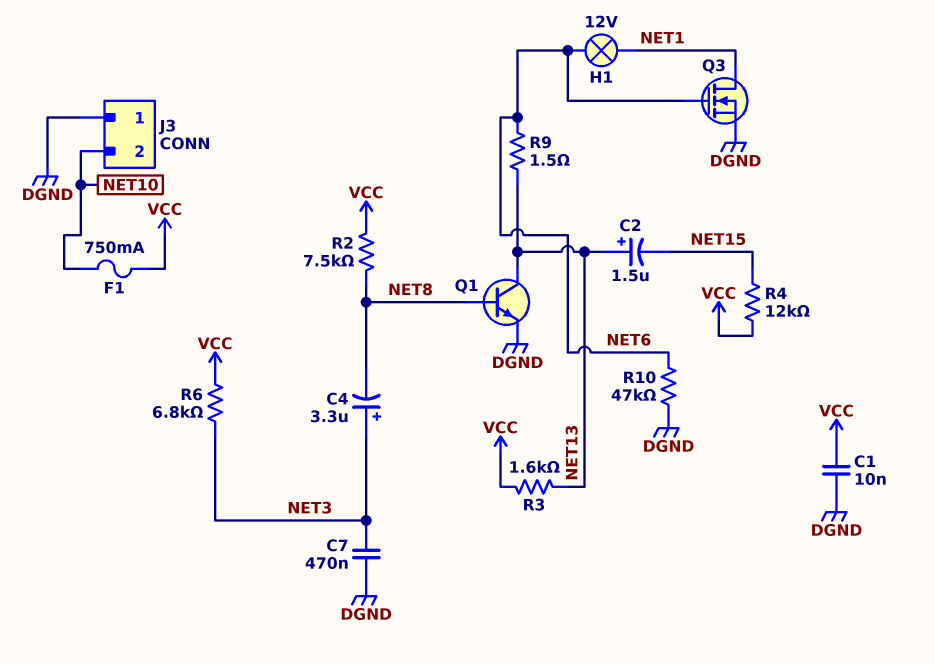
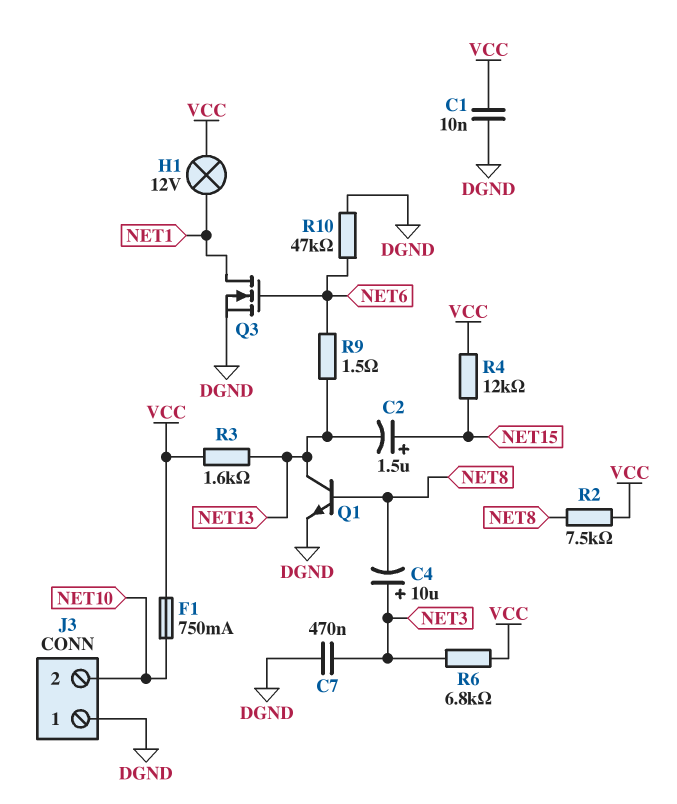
C2: 1.5uF (plus NET13, minus NET15) -> 1.5uF (plus NET15, minus NET13)
C4: 3.3uF (plus NET3, minus NET8) -> 10uF (plus NET3, minus NET8)
H1: lamp 12V (NET1, NET6) -> lamp 12V (NET1, VCC)

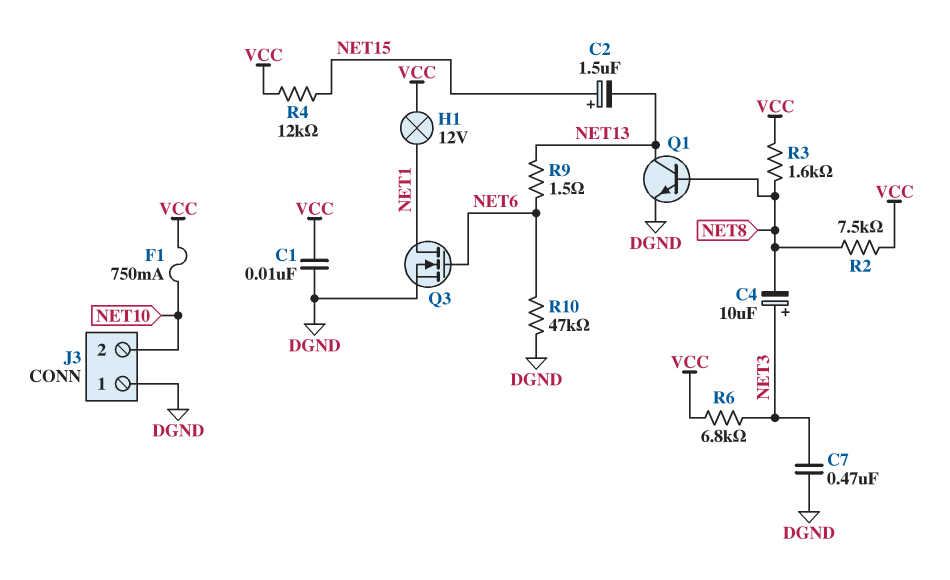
R3: 1.6k (NET13, VCC) -> 1.6k (NET8, VCC)

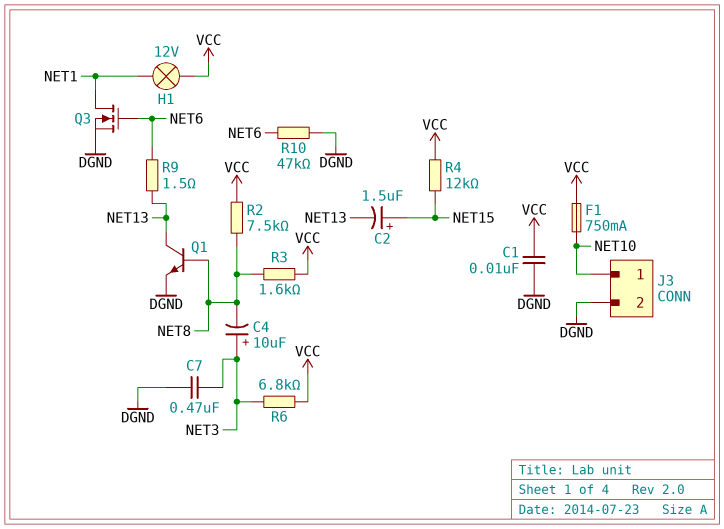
J3 pin 1: DGND -> NET10
J3 pin 2: NET10 -> DGND

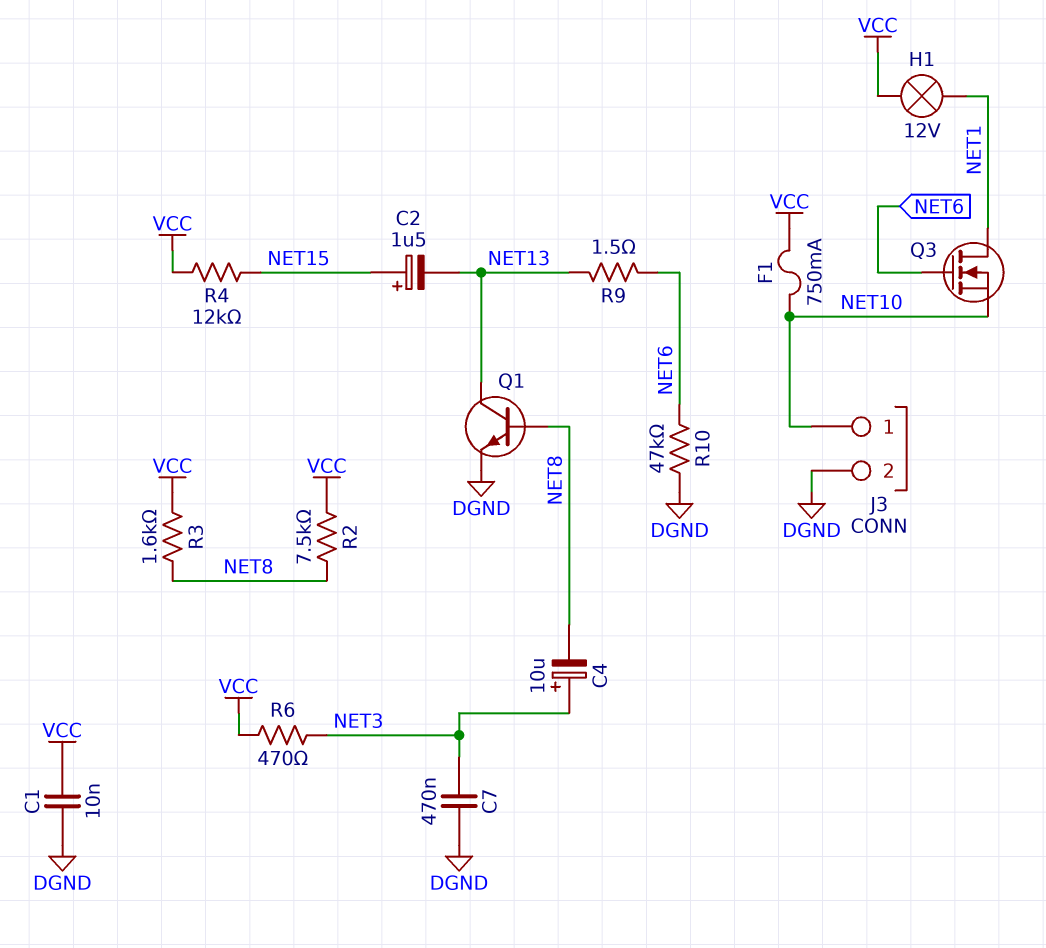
Q3: NMOS (G NET6, D NET1, S DGND) -> NMOS (G NET6, D NET1, S NET10)
R6: 6.8k (NET3, VCC) -> 470 (NET3, VCC)

